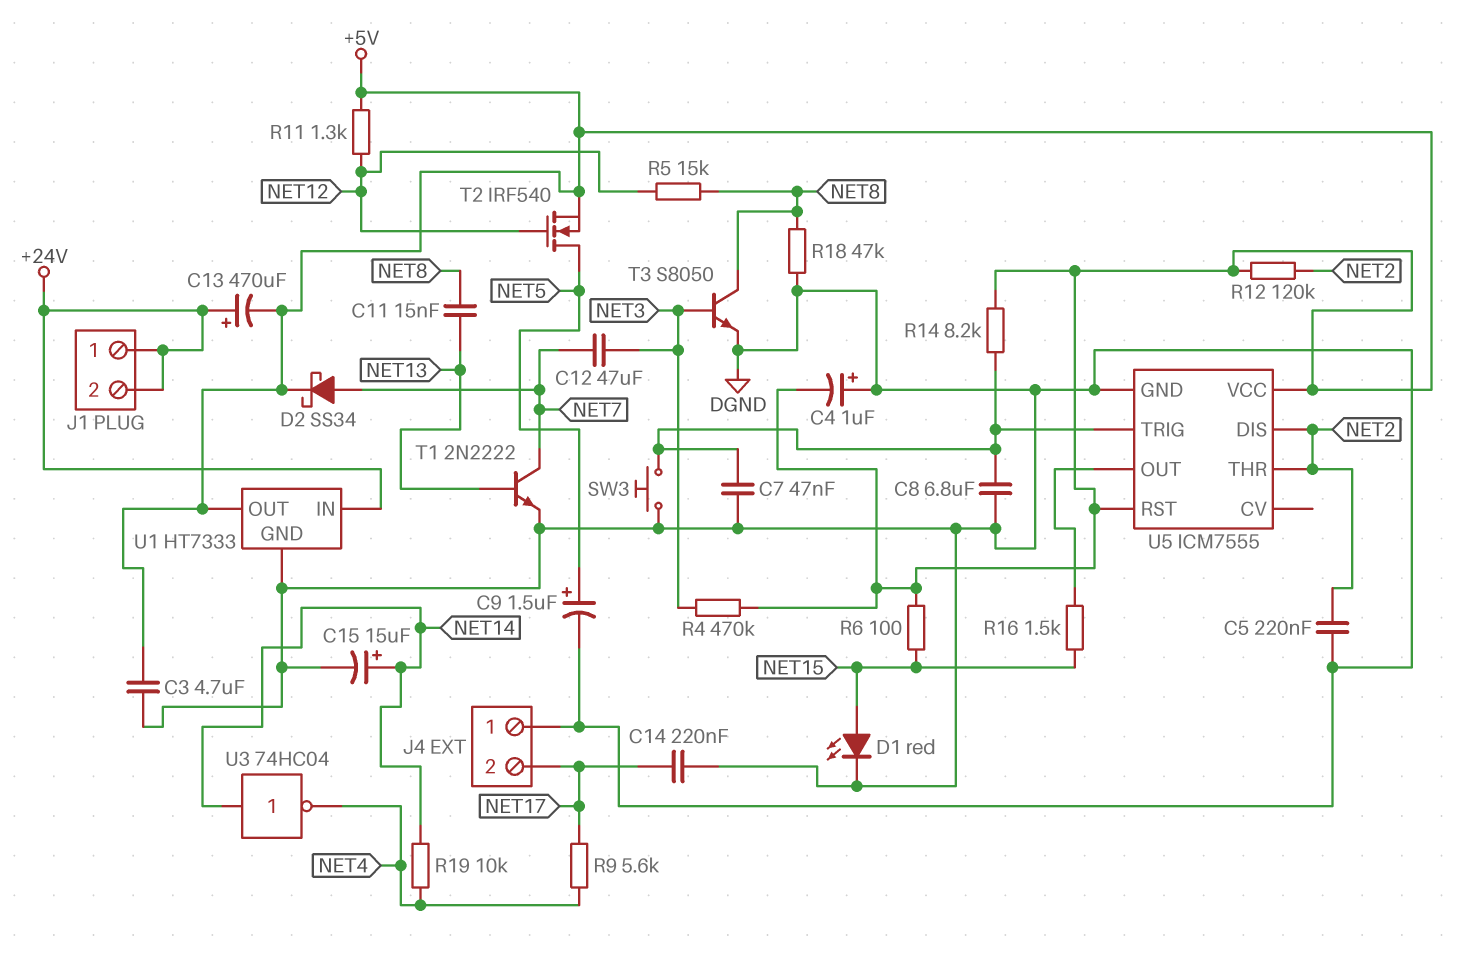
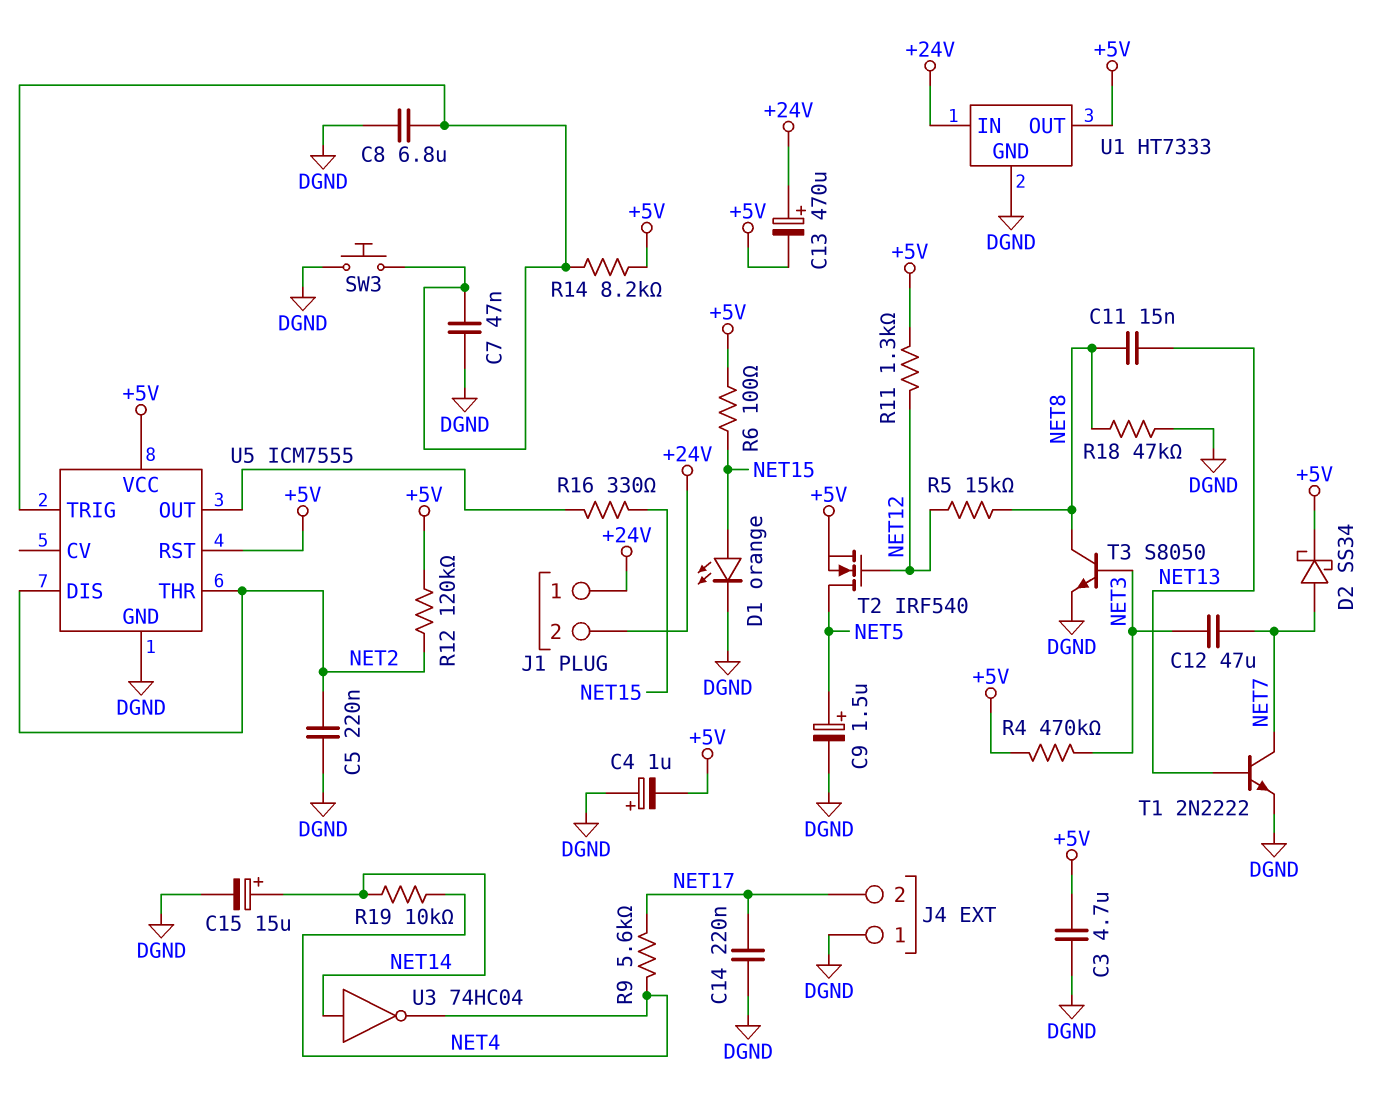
D1: LED red (A NET15, K DGND) -> LED orange (A NET15, K DGND)
R16: 1.5k (NET15, U5/OUT) -> 330 (NET15, U5/OUT)

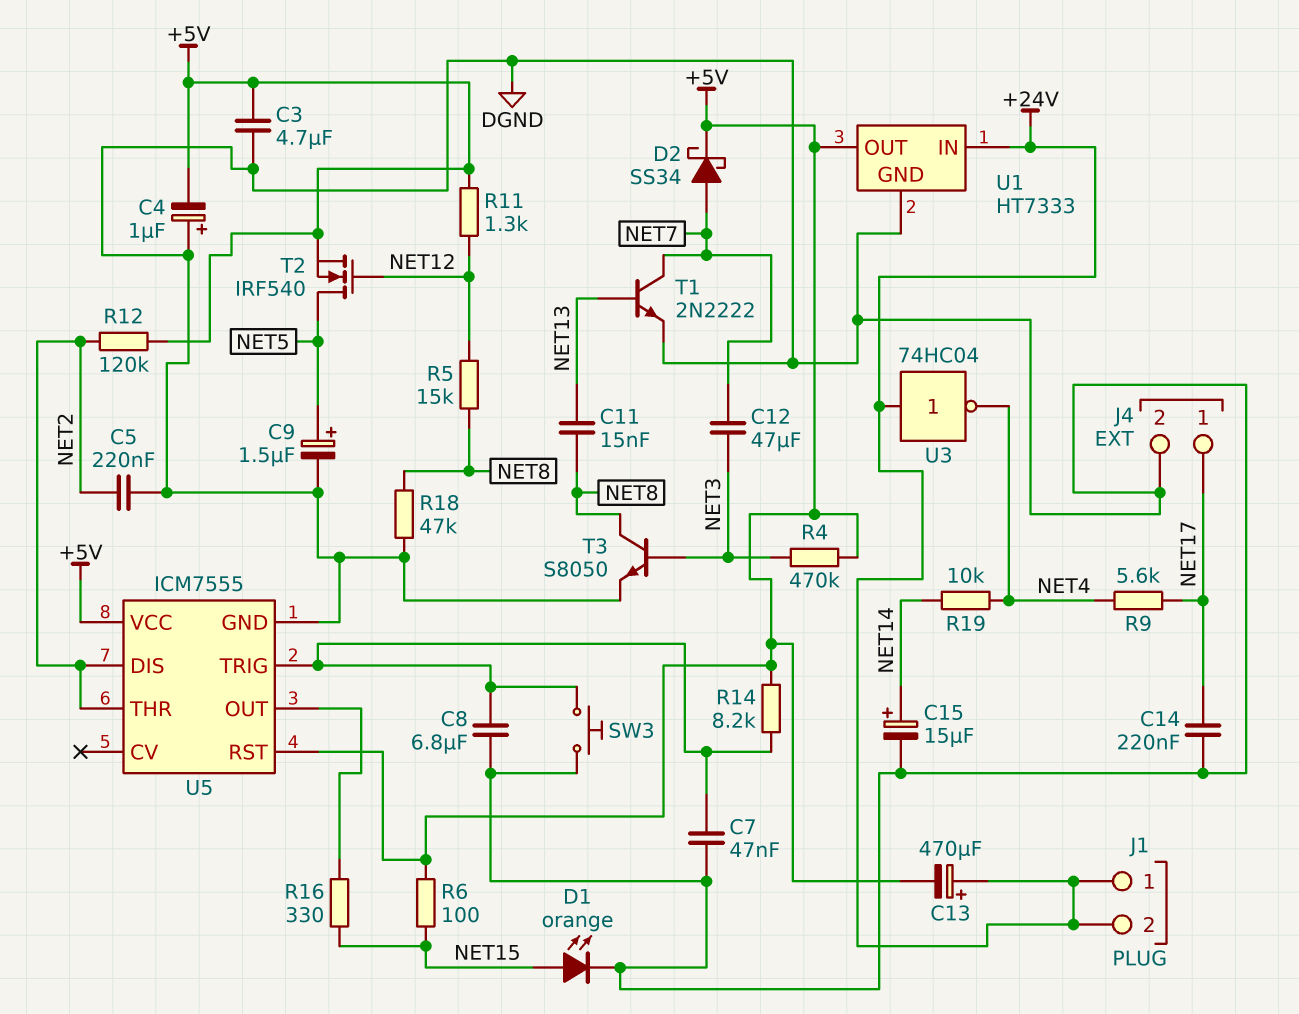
J4 pin 1: DGND -> NET17
J4 pin 2: NET17 -> DGND
U3: NOT 74HC04 (in NET14, out NET4) -> NOT 74HC04 (in +24V, out NET4)

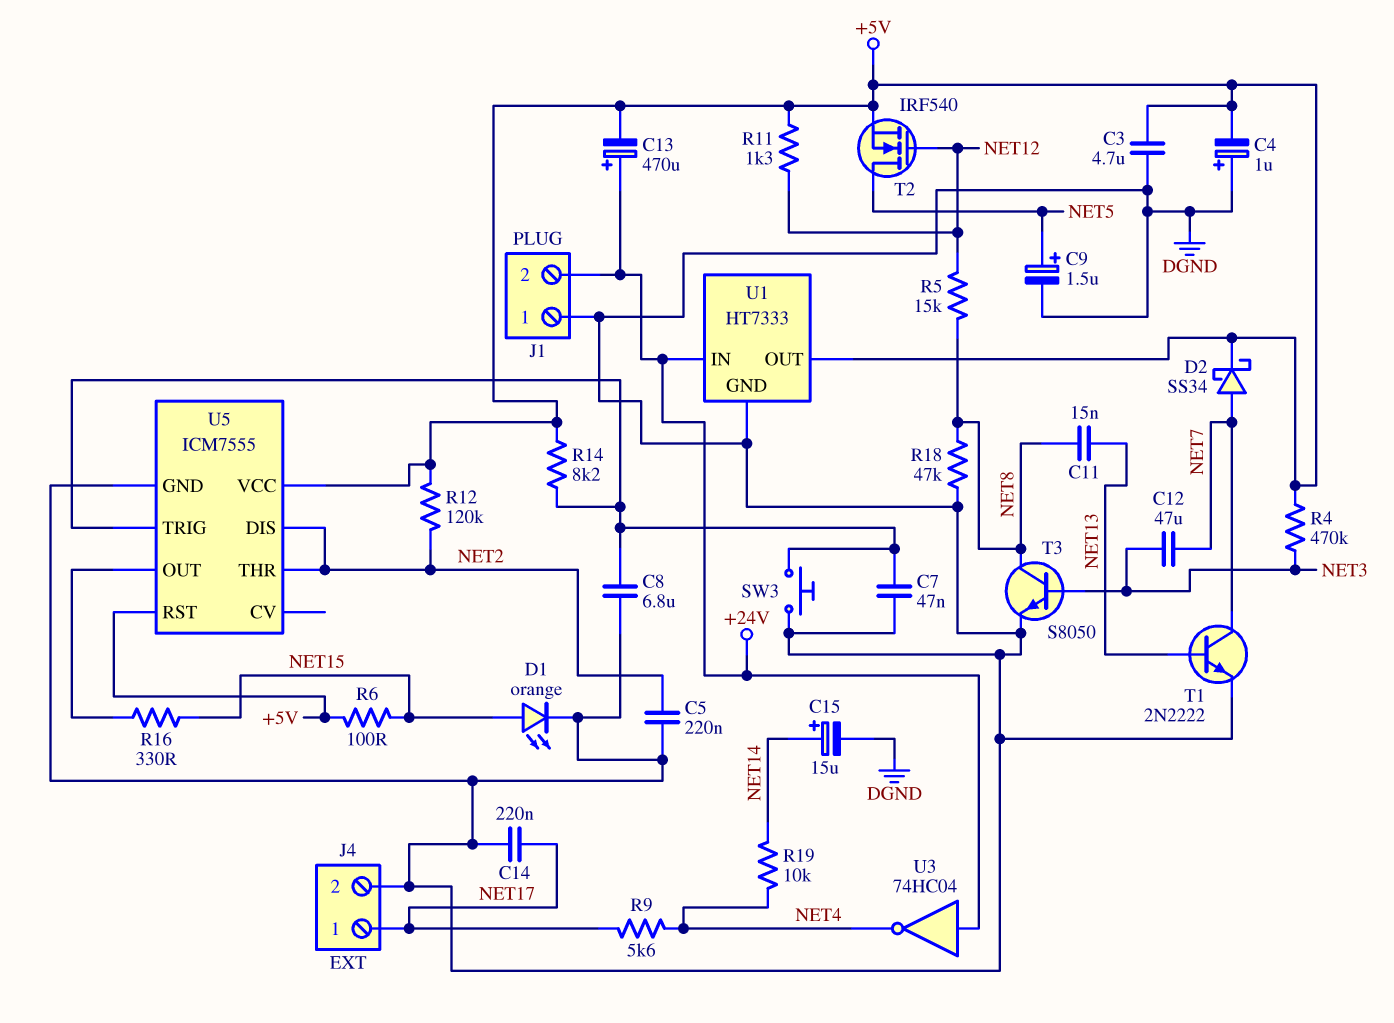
J1 pin 1: +24V -> DGND

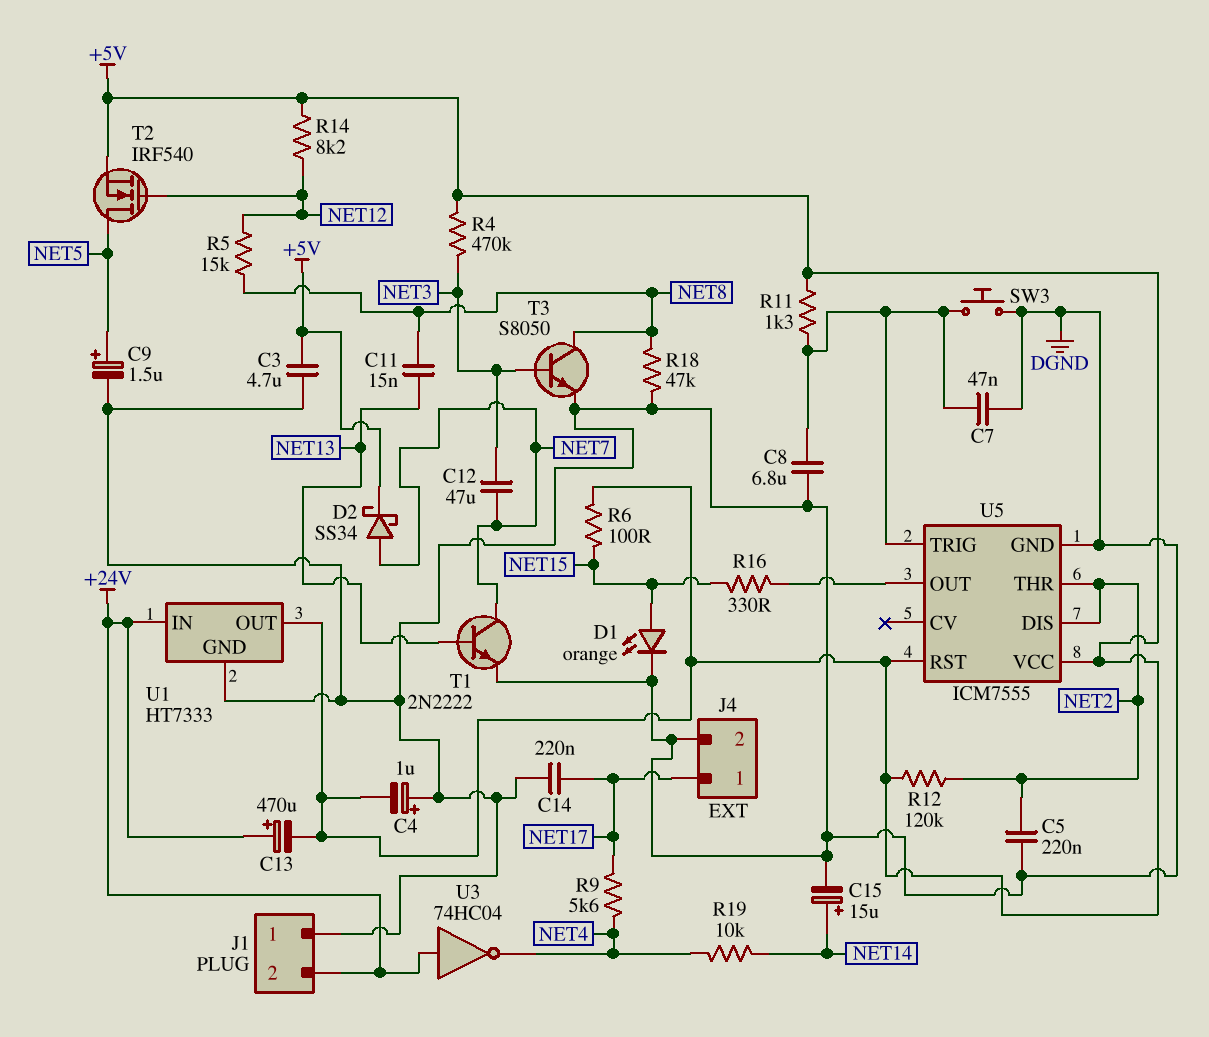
R11: 1.3k (+5V, NET12) -> 1.3k (+5V, U5/TRIG)
R14: 8.2k (+5V, U5/TRIG) -> 8.2k (+5V, NET12)

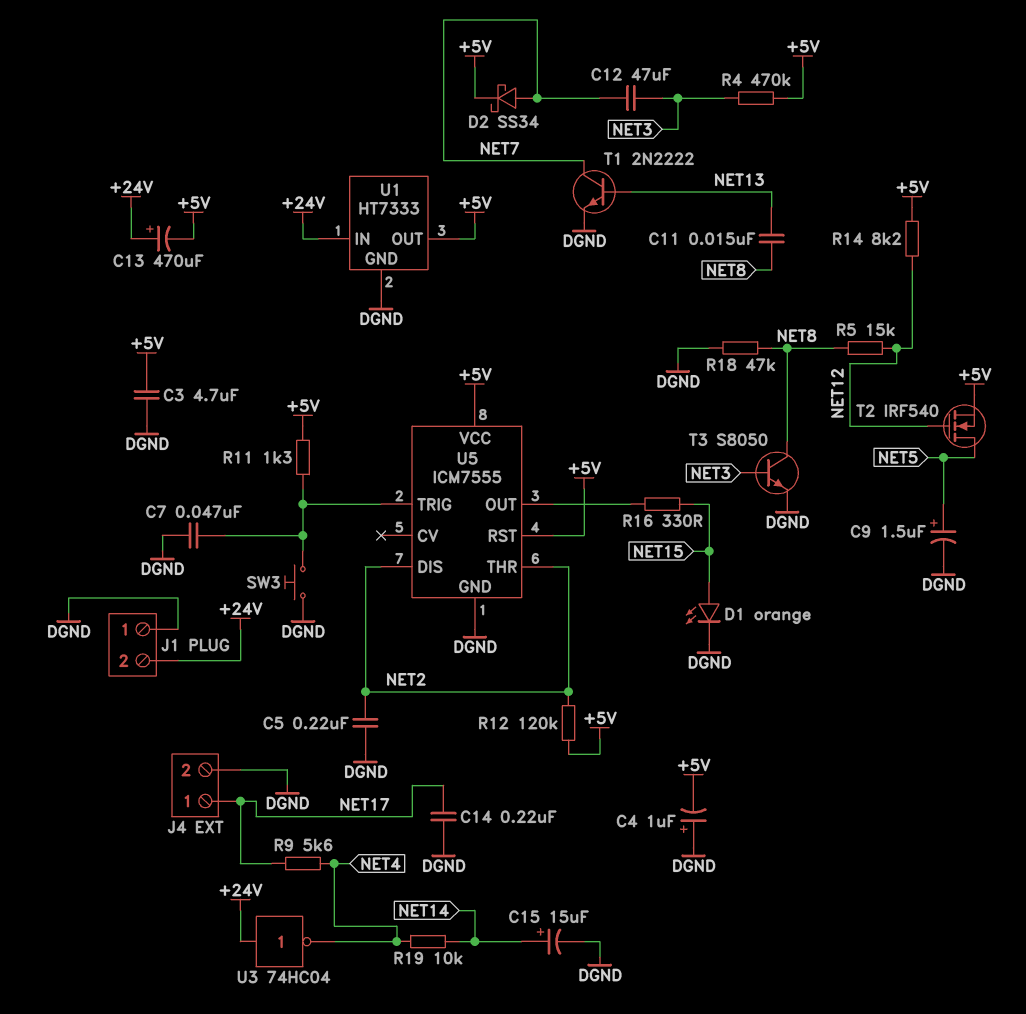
C8: 6.8uF (DGND, U5/TRIG) -> none
R6: 100 (+5V, NET15) -> none

